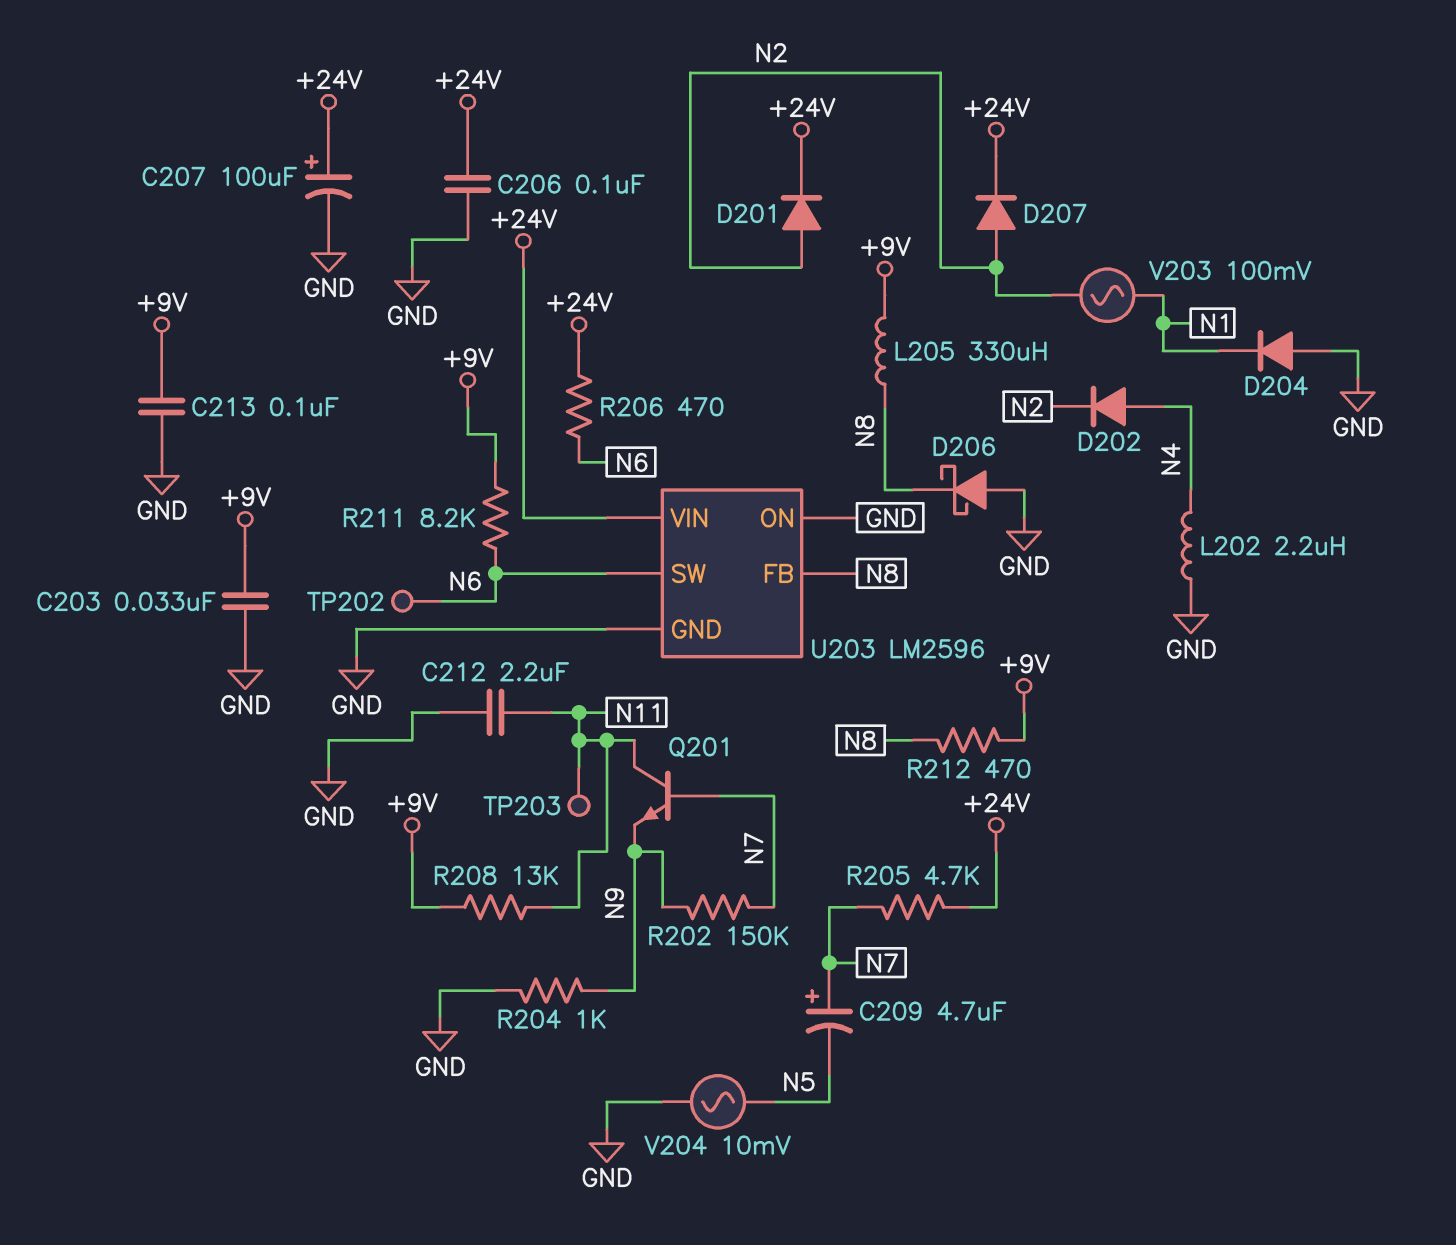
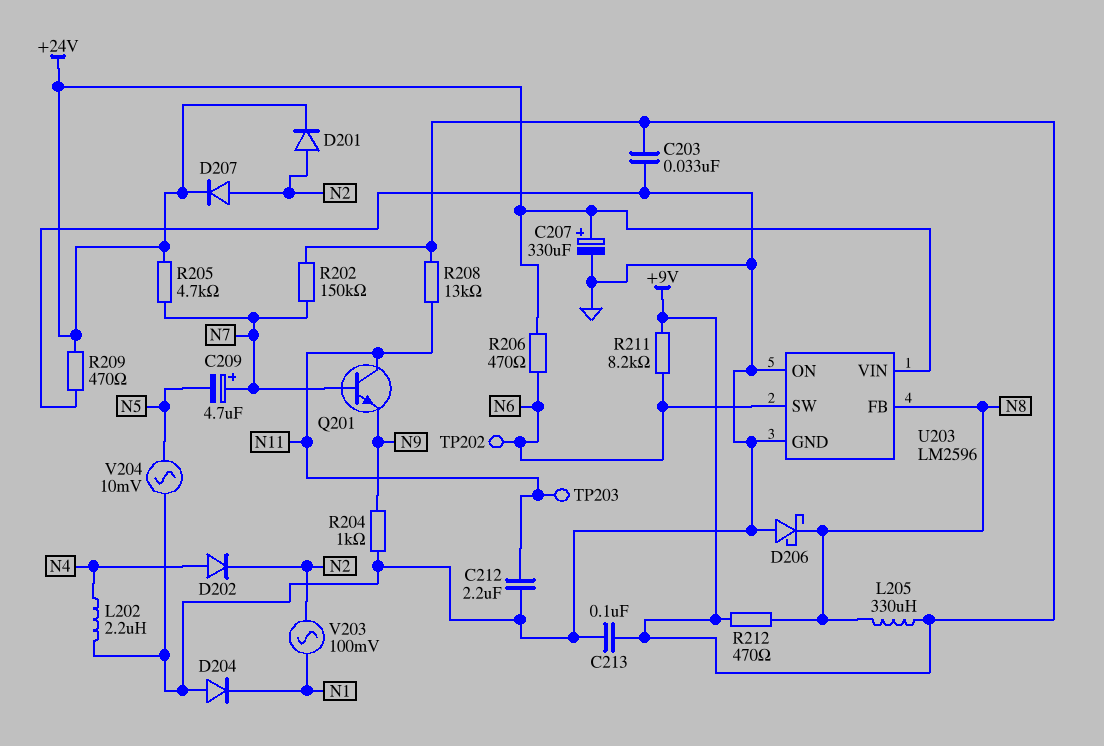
C206: 100nF (+24V, GND) -> none
C207: 100uF (plus +24V, minus GND) -> 330uF (plus +24V, minus GND)
R202: 150k (N7, N9) -> 150k (+9V, N7)
R209: none -> 470 (+24V, GND)

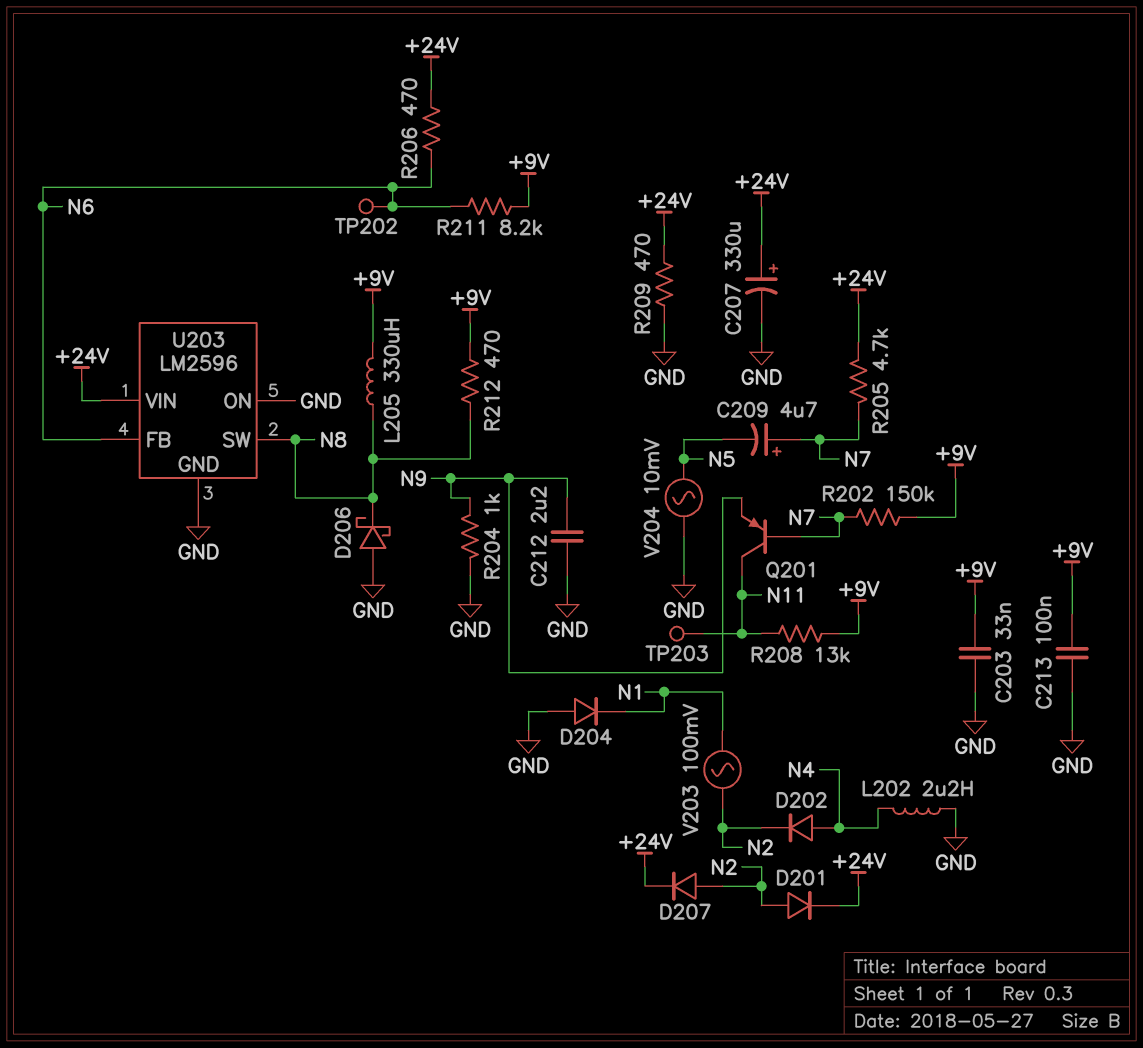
C212: 2.2uF (GND, N11) -> 2.2uF (GND, N9)
Q201: NPN (B N7, C N11, E N9) -> PNP (B N7, C N11, E N9)
U203 pin FB: N8 -> N6
U203 pin SW: N6 -> N8

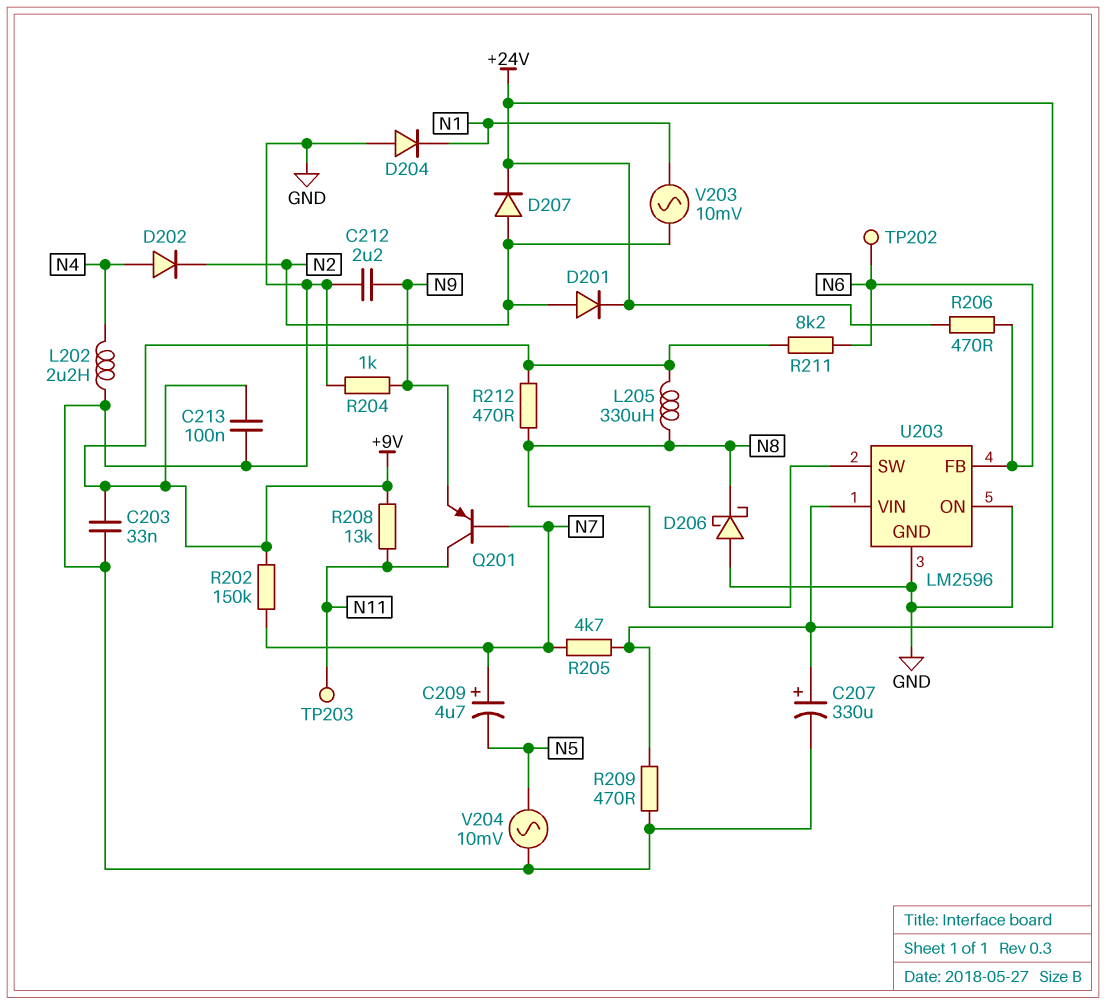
V203: AC 100mV (N1, N2) -> AC 10mV (N1, N2)

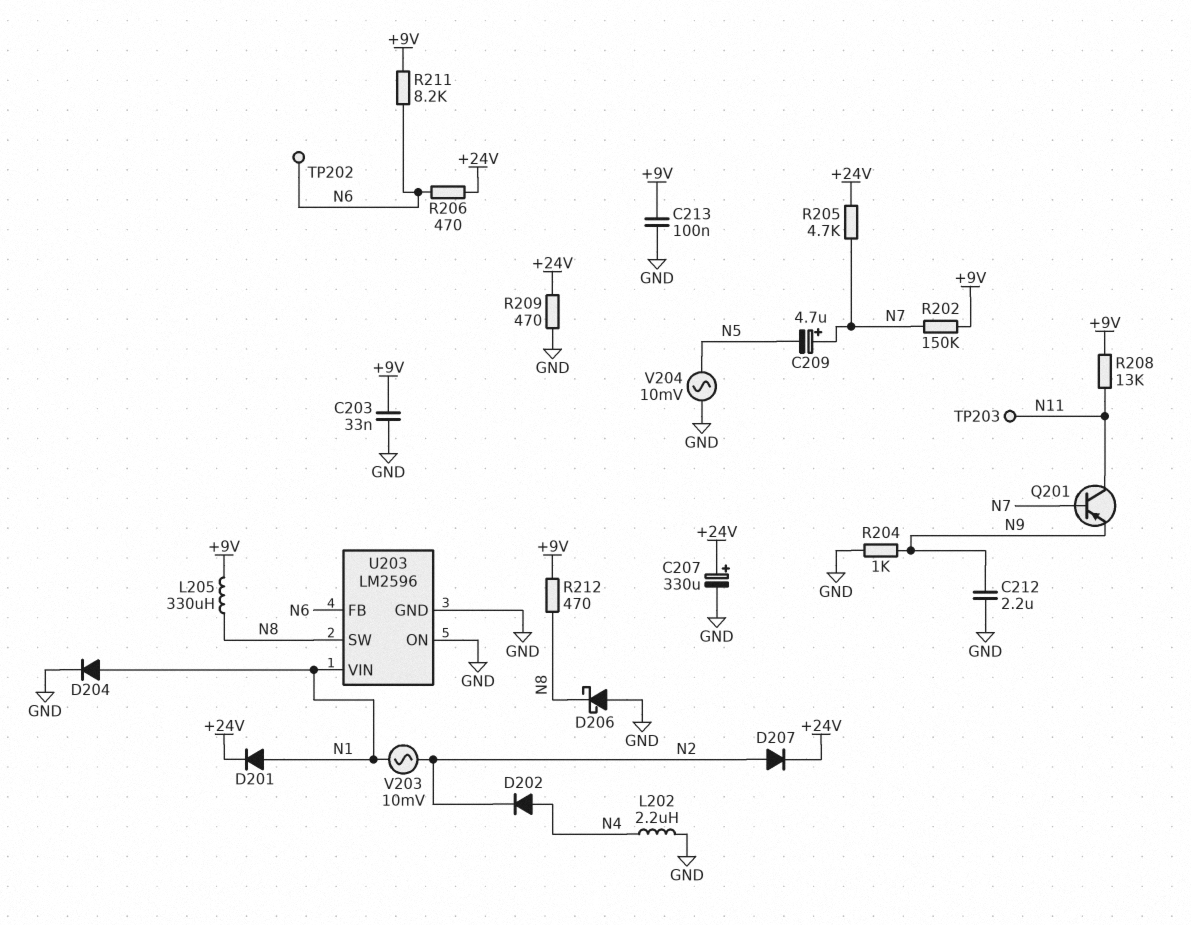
D201: diode (A N2, K +24V) -> diode (A N1, K +24V)
D204: diode (A GND, K N1) -> diode (A N1, K GND)
U203 pin VIN: +24V -> N1

